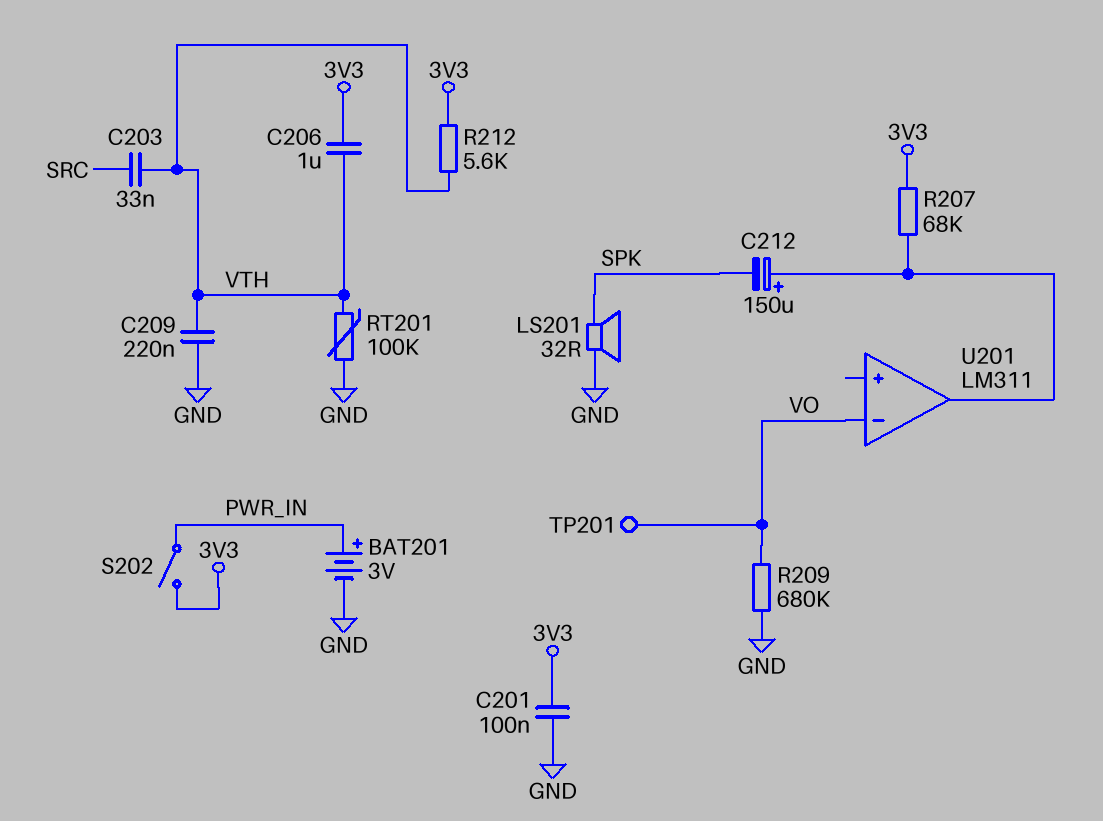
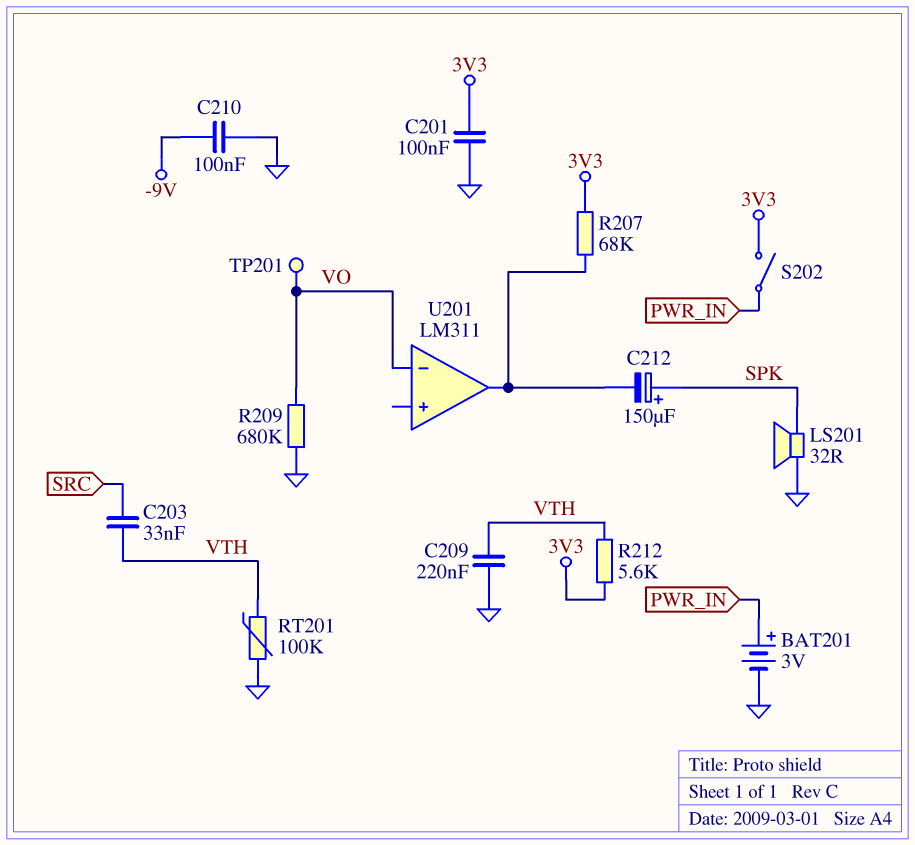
C206: 1uF (3V3, VTH) -> none
C210: none -> 100nF (-9V, GND)
C212: 150uF (plus U201/out, minus SPK) -> 150uF (plus SPK, minus U201/out)

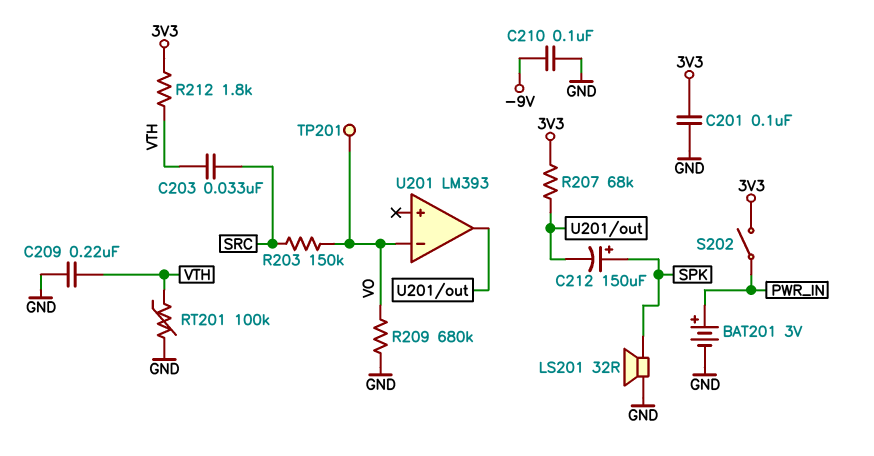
R203: none -> 150k (SRC, VO)
R212: 5.6k (3V3, VTH) -> 1.8k (3V3, VTH)
U201: LM311 -> LM393

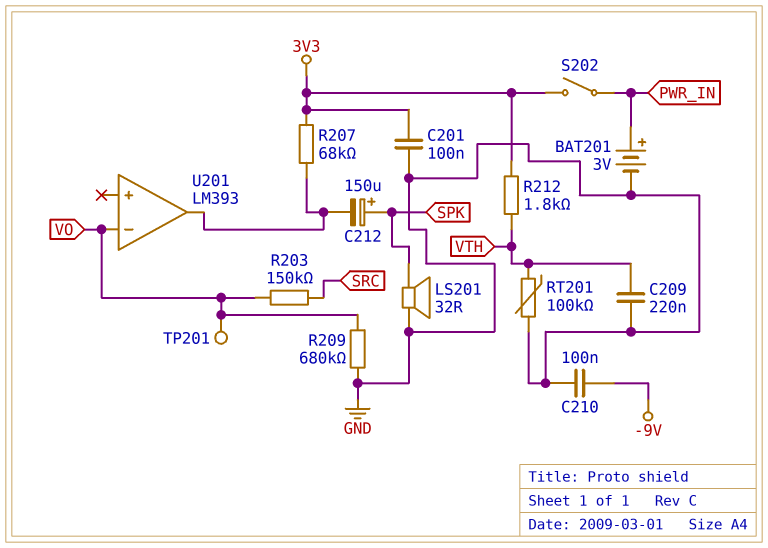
C203: 33nF (SRC, VTH) -> none

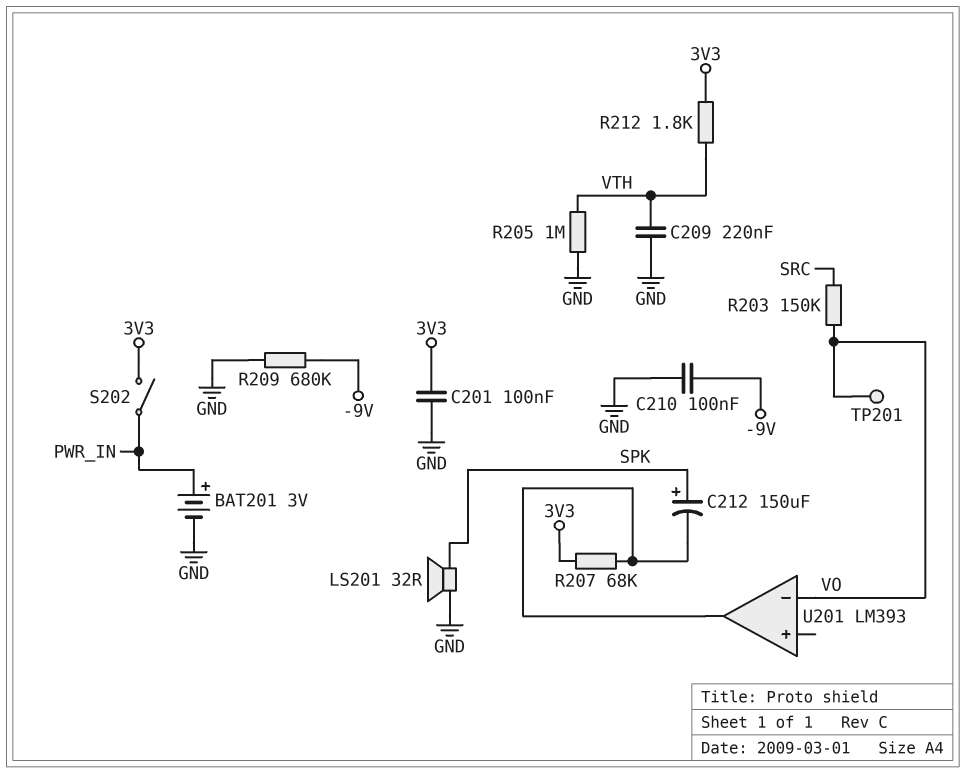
R205: none -> 1M (GND, VTH)
R209: 680k (GND, VO) -> 680k (-9V, GND)
RT201: 100k (GND, VTH) -> none

